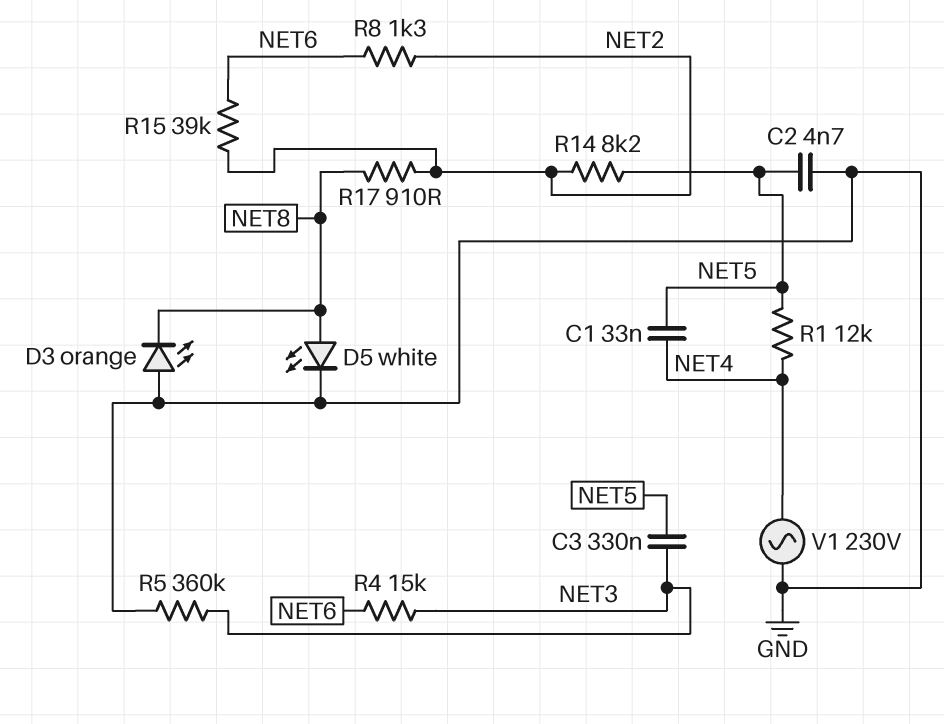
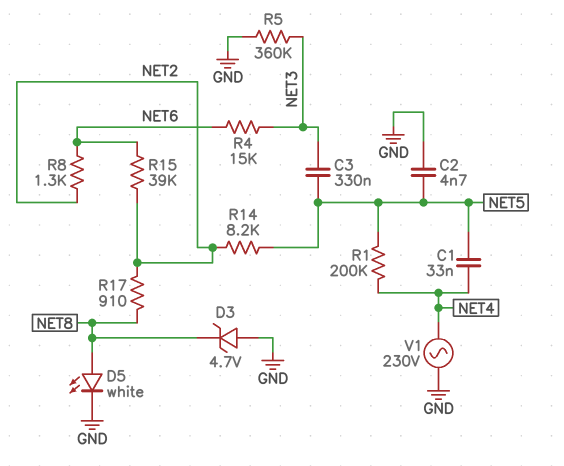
D3: LED orange (A GND, K NET8) -> zener 4.7V (A GND, K NET8)
R1: 12k (NET4, NET5) -> 200k (NET4, NET5)

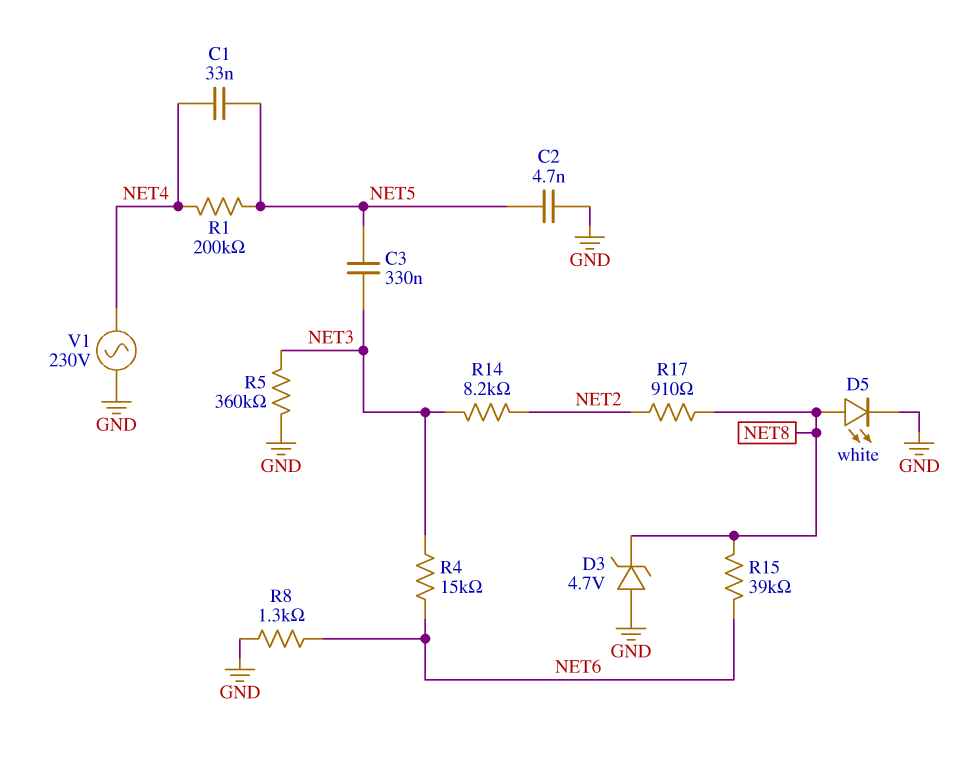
R8: 1.3k (NET2, NET6) -> 1.3k (GND, NET6)
R14: 8.2k (NET2, NET5) -> 8.2k (NET2, NET3)
R15: 39k (NET2, NET6) -> 39k (NET6, NET8)

